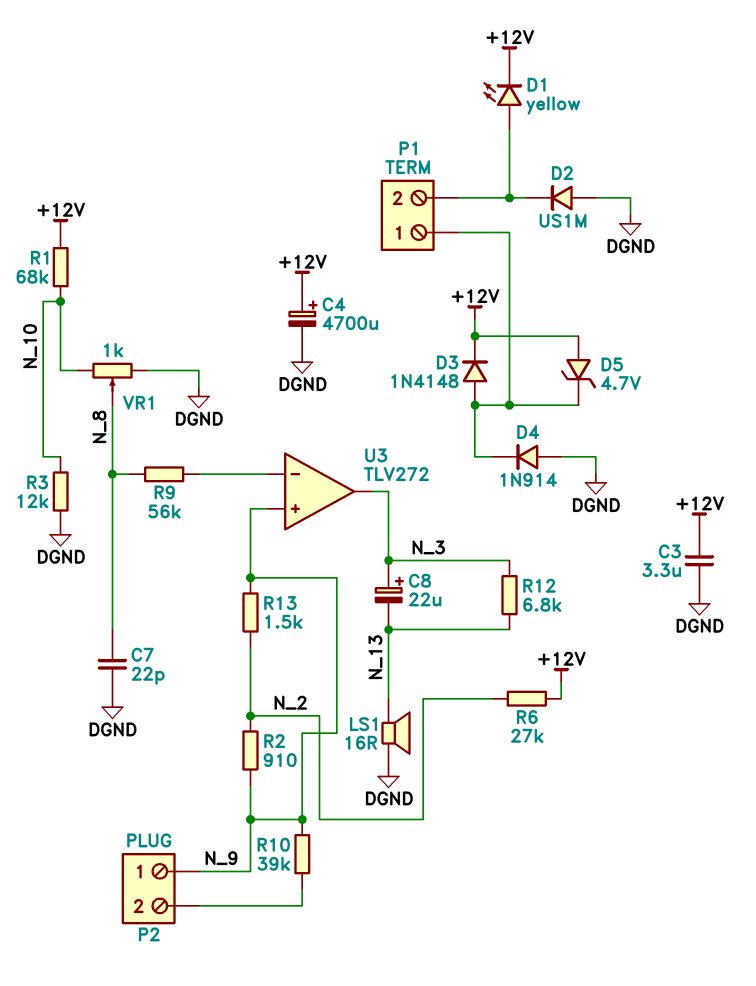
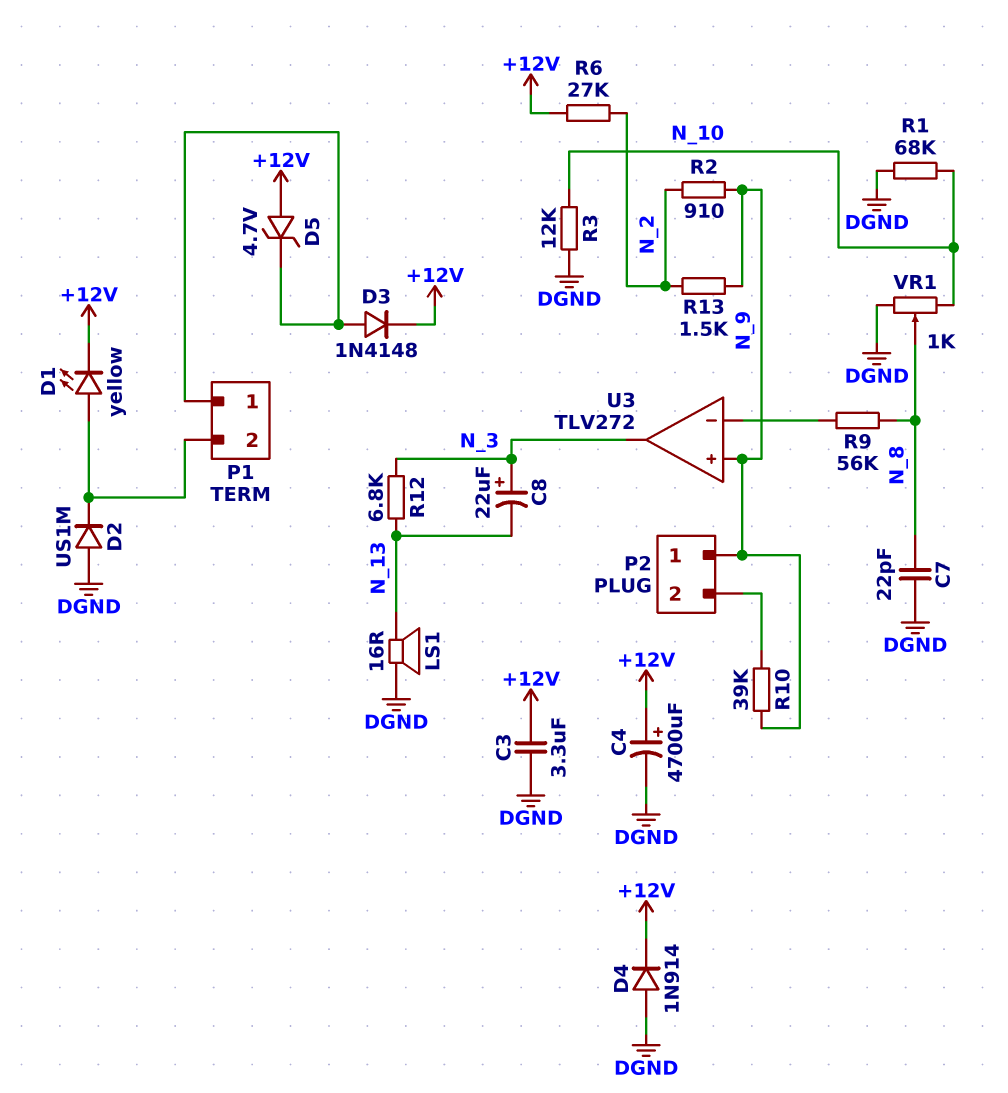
D4: diode 1N914 (A DGND, K P1/1) -> diode 1N914 (A DGND, K +12V)
R1: 68k (+12V, N_10) -> 68k (DGND, N_10)

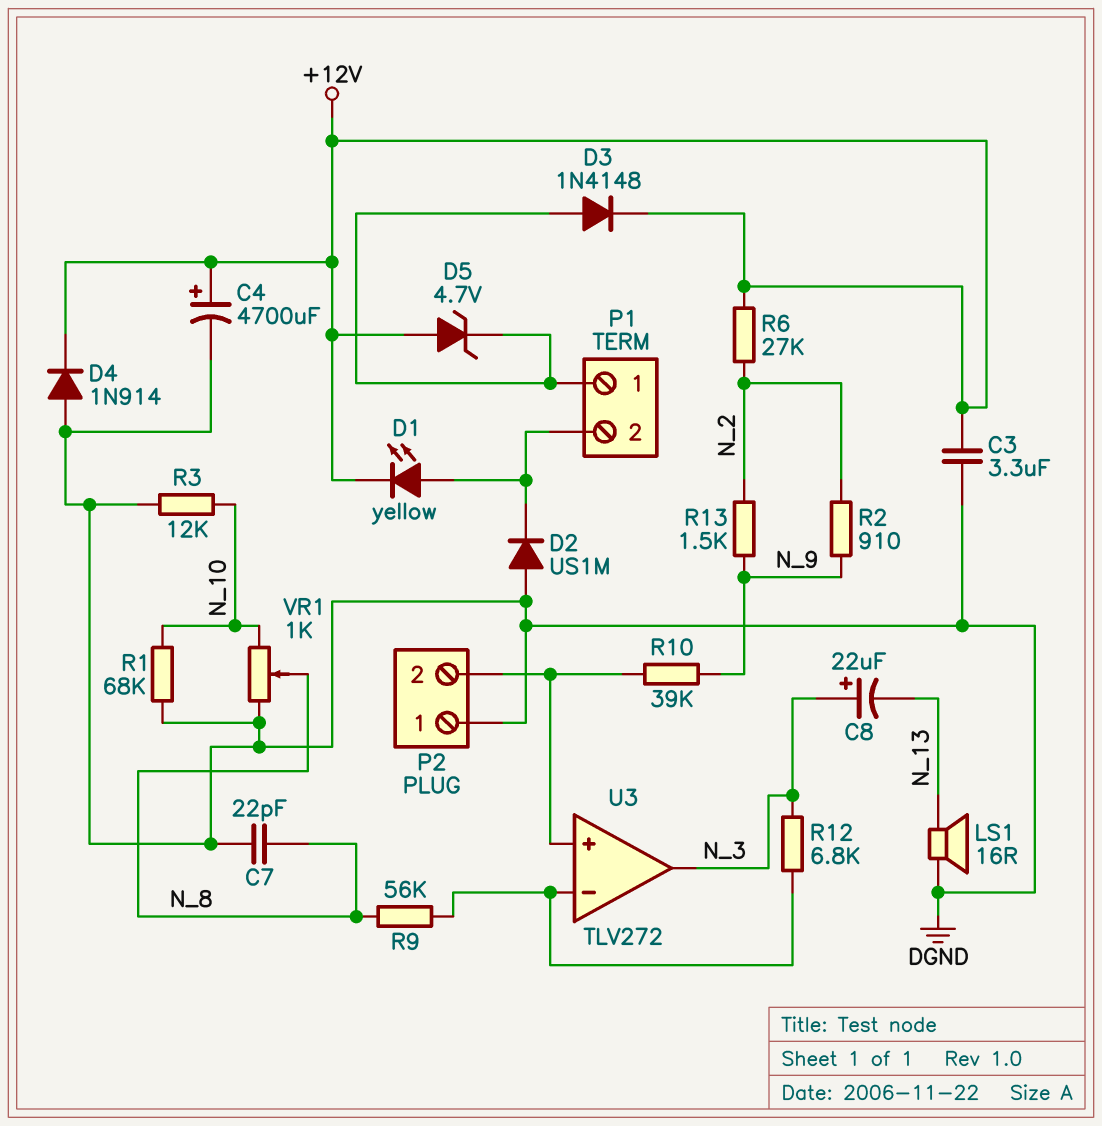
P2 pin 1: N_9 -> DGND
R12: 6.8k (N_3, N_13) -> 6.8k (N_3, U3/in-)
U3 pin in+: N_9 -> P2/2

